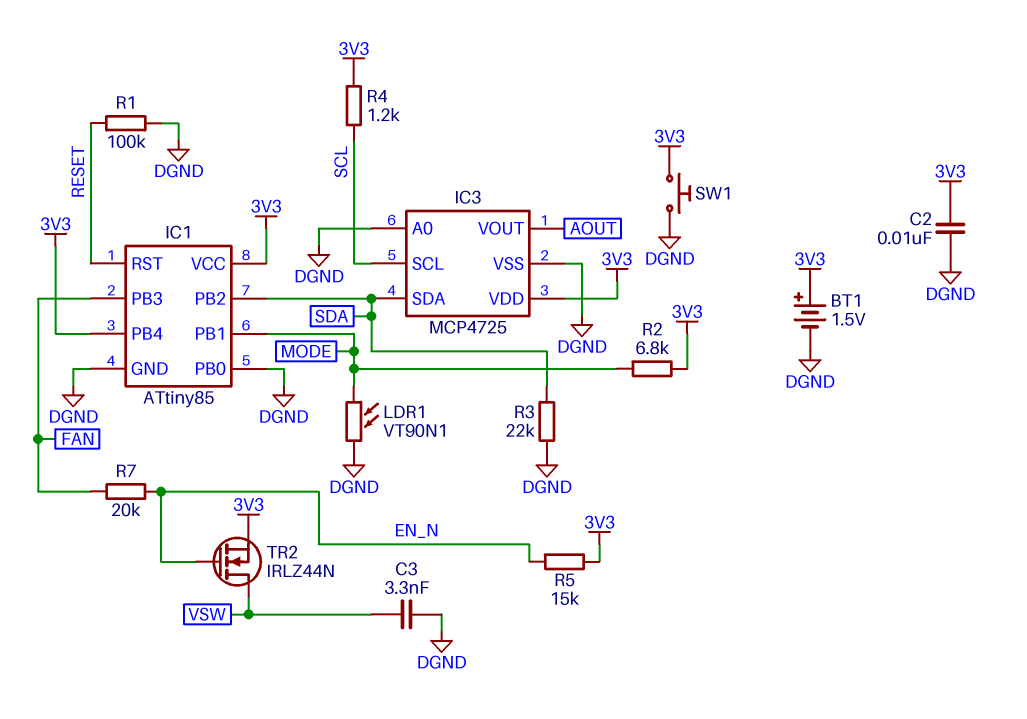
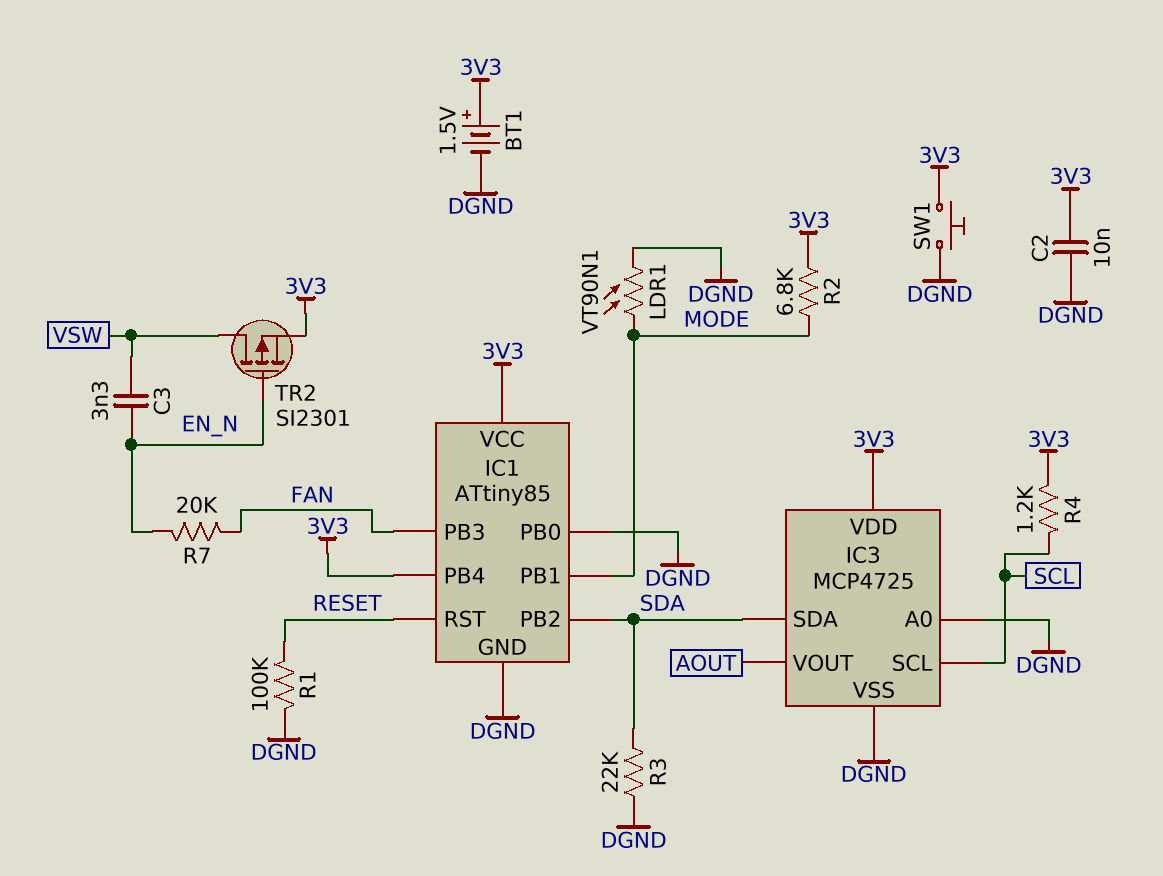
C3: 3.3nF (DGND, VSW) -> 3.3nF (EN_N, VSW)
R5: 15k (3V3, EN_N) -> none
TR2: NMOS IRLZ44N (G EN_N, D VSW, S 3V3) -> PMOS SI2301 (G EN_N, D VSW, S 3V3)

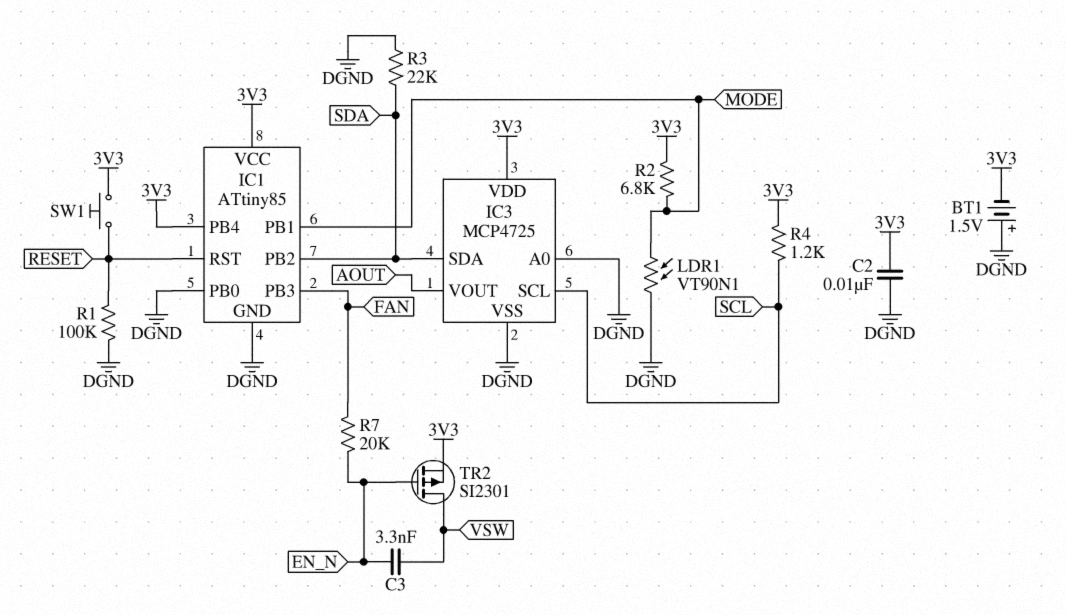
BT1: 1.5V (plus 3V3, minus DGND) -> 1.5V (plus DGND, minus 3V3)
SW1: button (3V3, DGND) -> button (3V3, RESET)

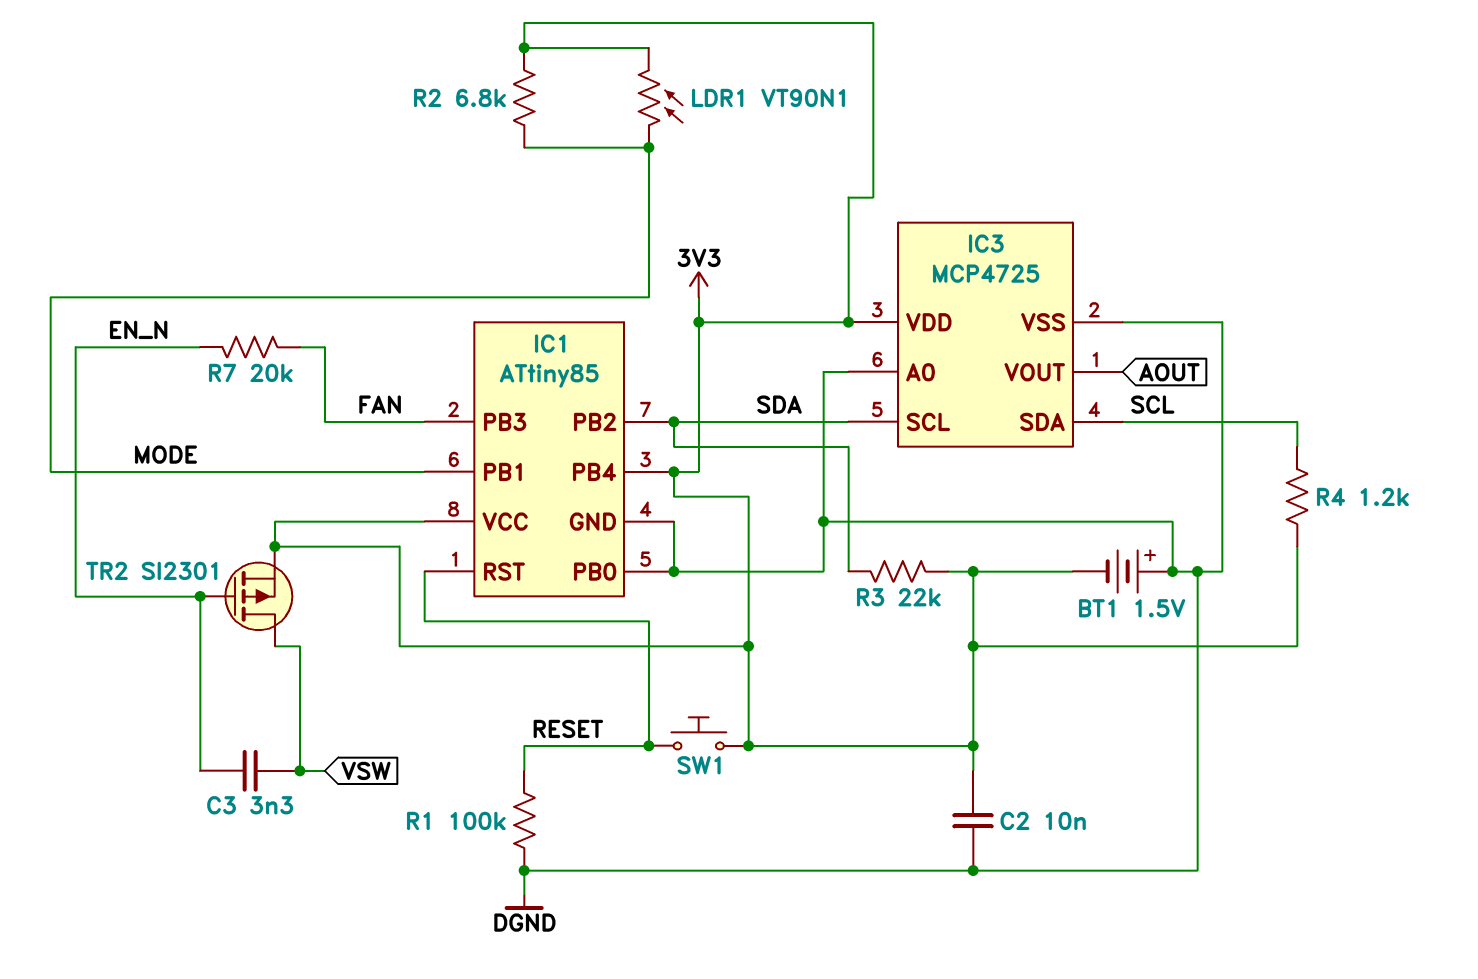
IC3 pin SCL: SCL -> SDA
IC3 pin SDA: SDA -> SCL
LDR1: VT90N1 (DGND, MODE) -> VT90N1 (3V3, MODE)
R3: 22k (DGND, SDA) -> 22k (3V3, SDA)

